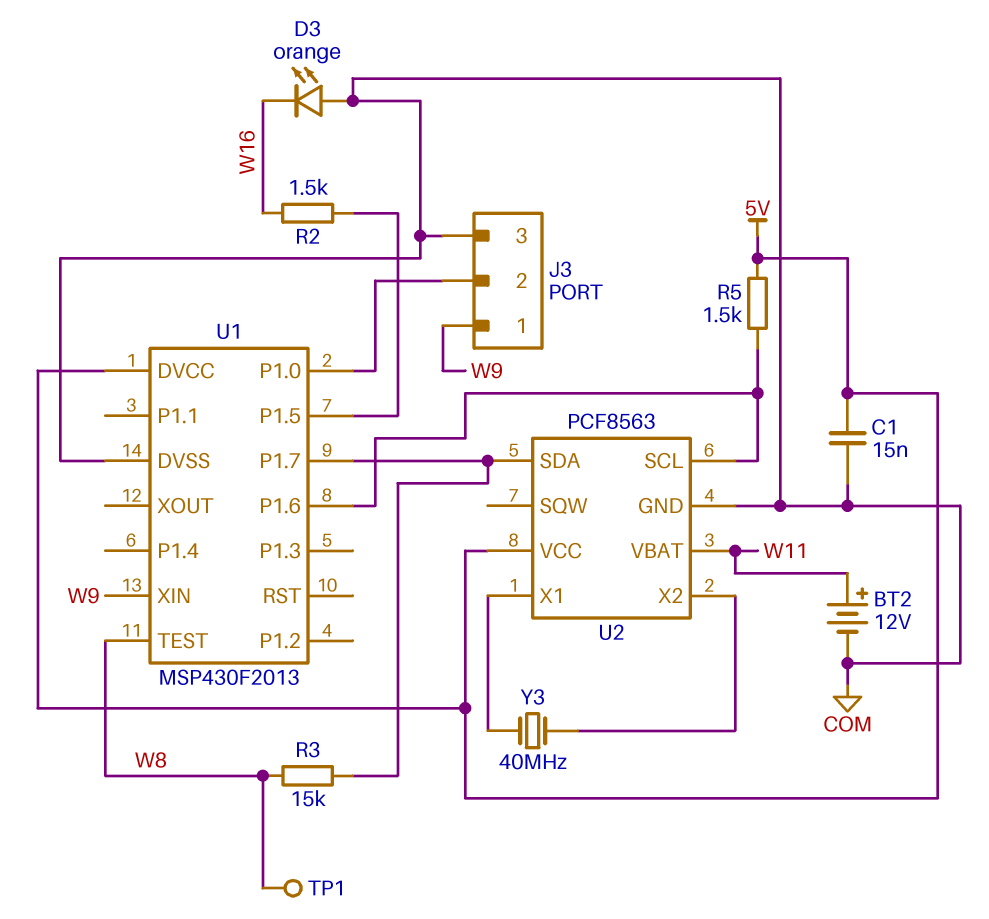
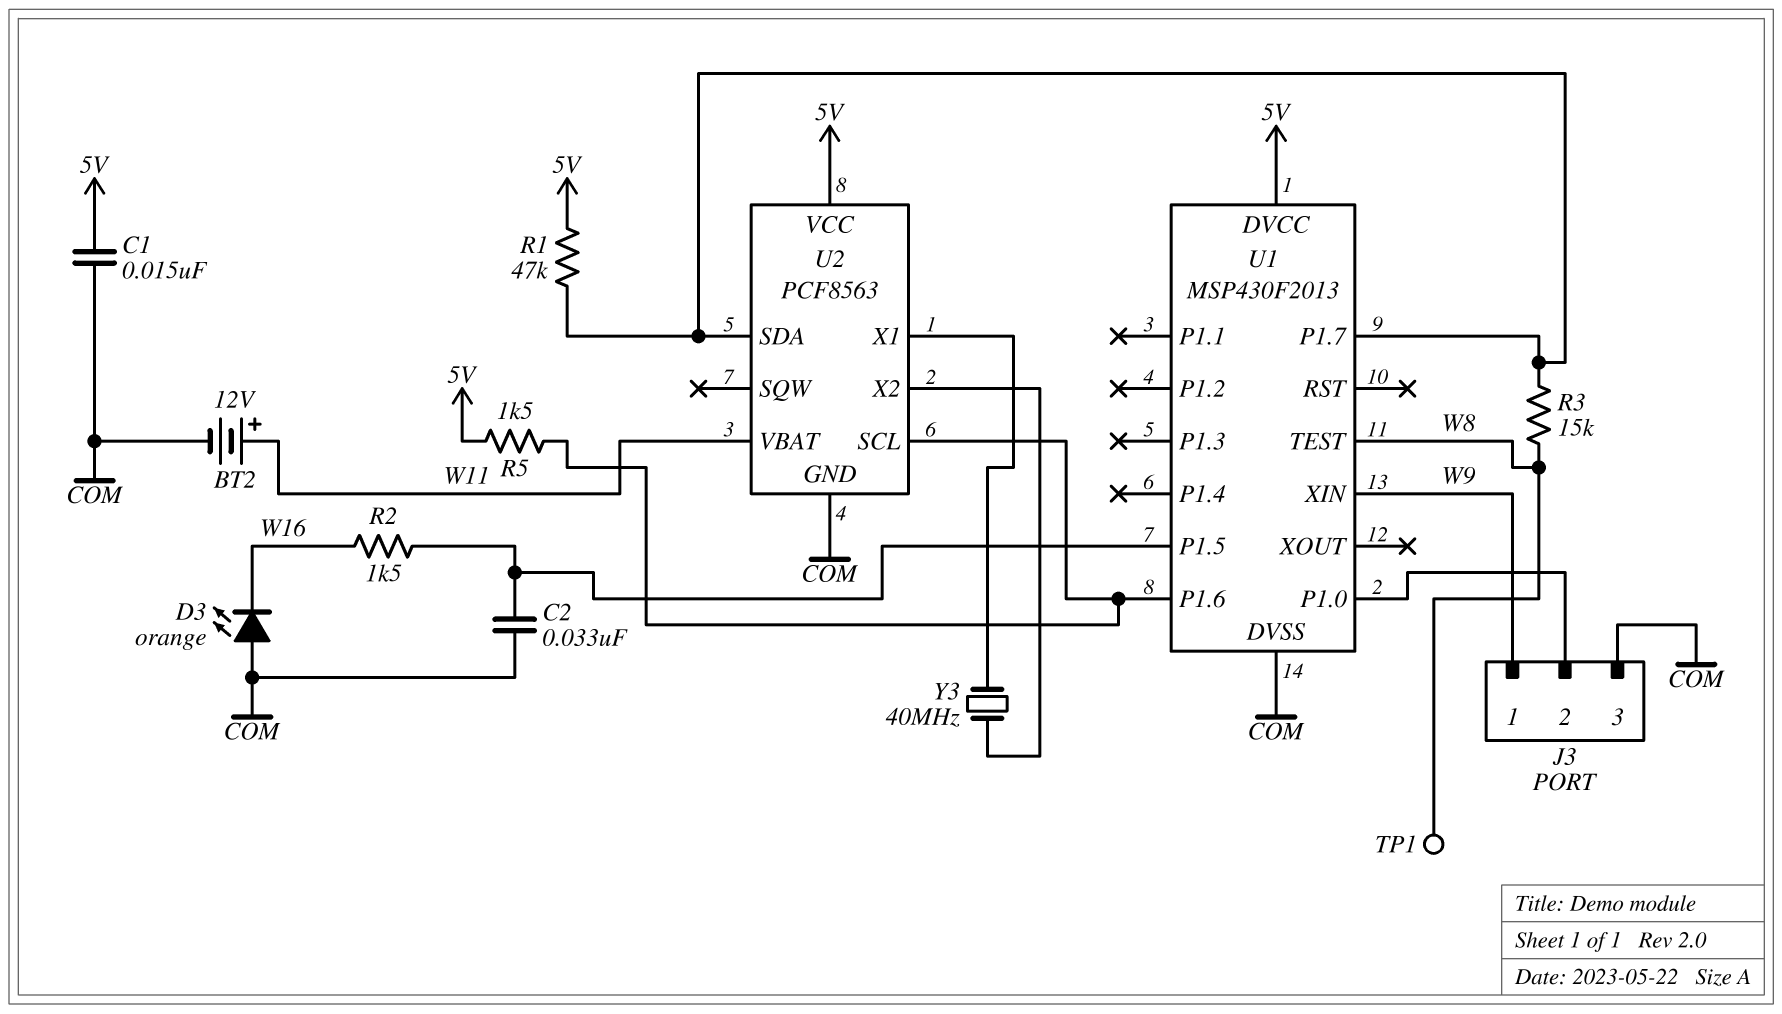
C2: none -> 33nF (COM, U1/P1.5)
R1: none -> 47k (5V, U1/P1.7)

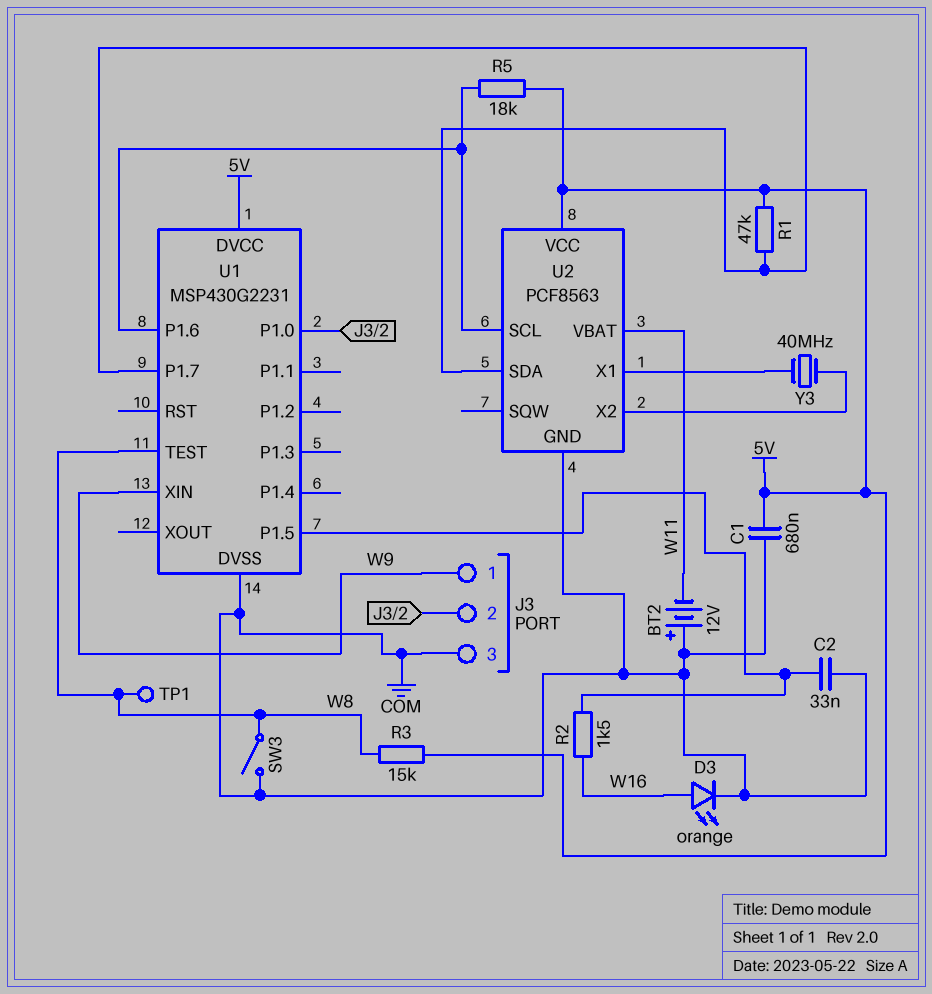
BT2: 12V (plus W11, minus COM) -> 12V (plus COM, minus W11)
C1: 15nF (5V, COM) -> 680nF (5V, COM)
D3: LED orange (A COM, K W16) -> LED orange (A W16, K COM)
R3: 15k (U1/P1.7, W8) -> 15k (5V, W8)
R5: 1.5k (5V, U1/P1.6) -> 18k (5V, U1/P1.6)
SW3: none -> switch (COM, W8)
U1: MSP430F2013 -> MSP430G2231

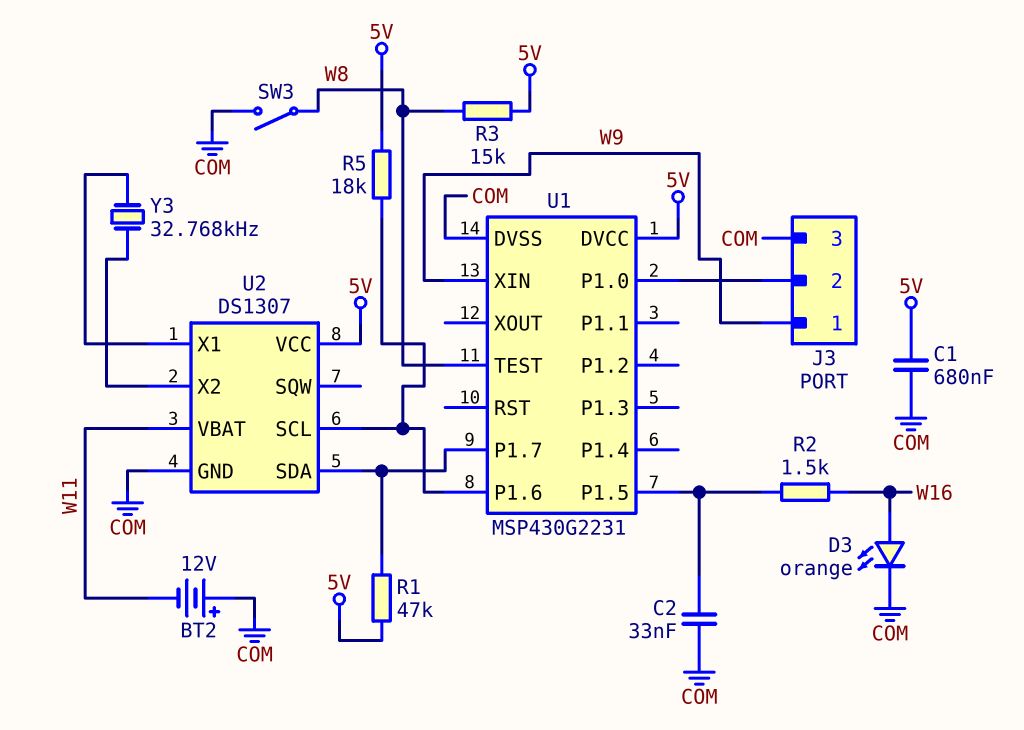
TP1: test point (W8) -> none
U2: PCF8563 -> DS1307
Y3: 40MHz (U2/X1, U2/X2) -> 32.768kHz (U2/X1, U2/X2)

